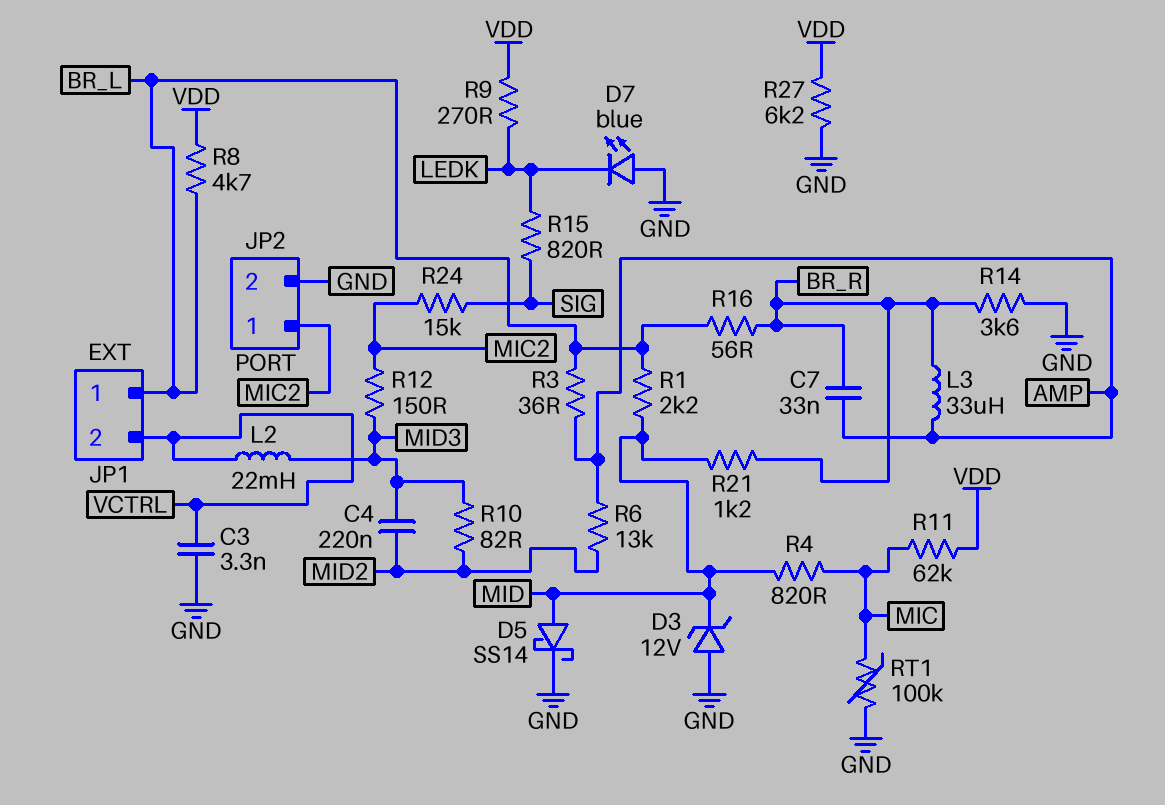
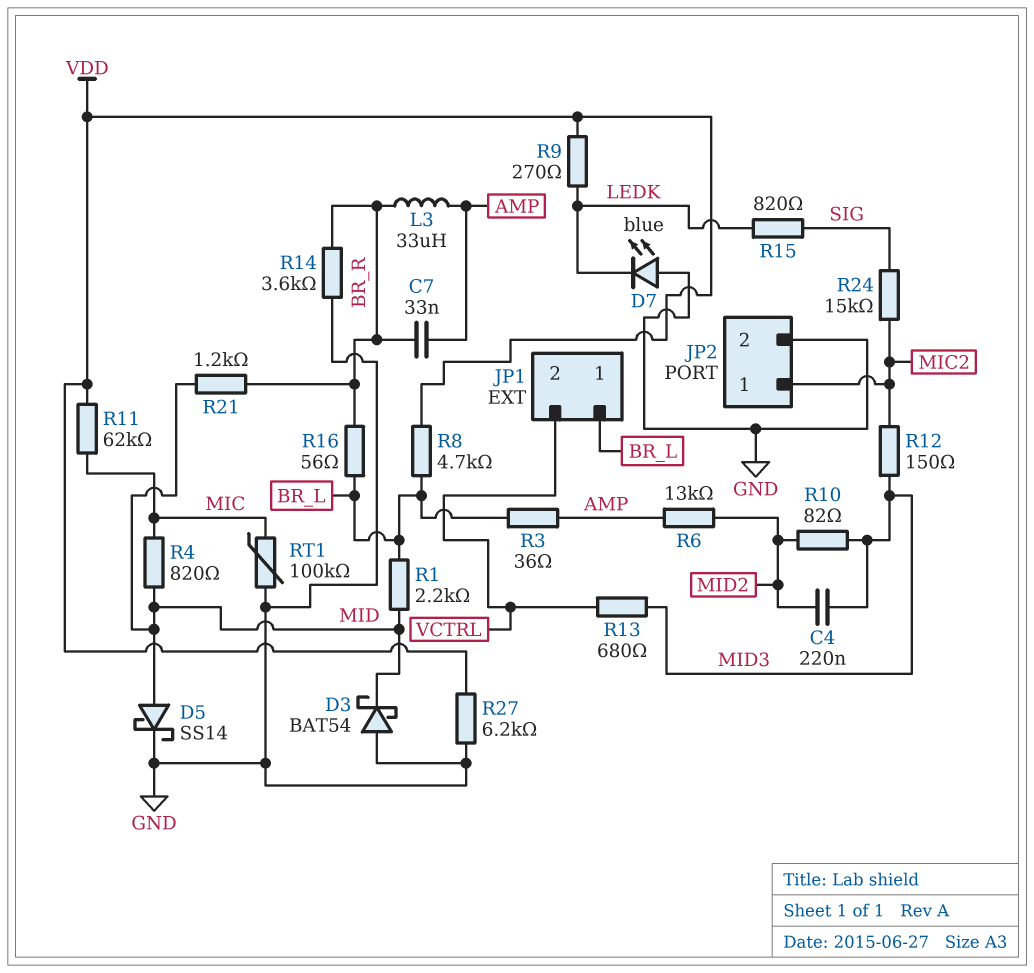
C3: 3.3nF (GND, VCTRL) -> none
D3: zener 12V (A GND, K MID) -> schottky BAT54 (A GND, K MID)
L2: 22mH (MID3, VCTRL) -> none
R13: none -> 680 (MID3, VCTRL)

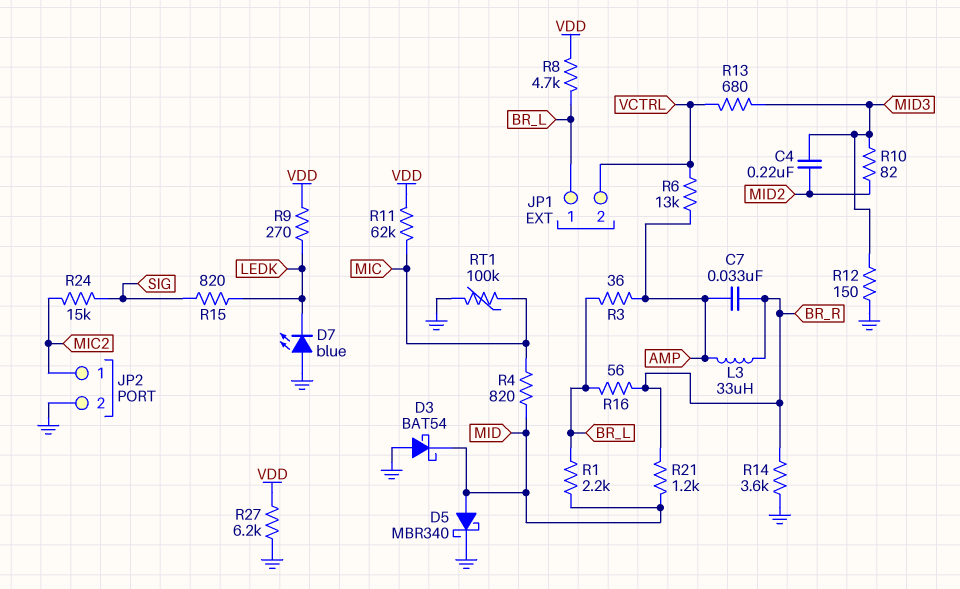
D5: schottky SS14 (A MID, K GND) -> schottky MBR340 (A MID, K GND)
R6: 13k (AMP, MID2) -> 13k (AMP, VCTRL)
R12: 150 (MIC2, MID3) -> 150 (GND, MID3)

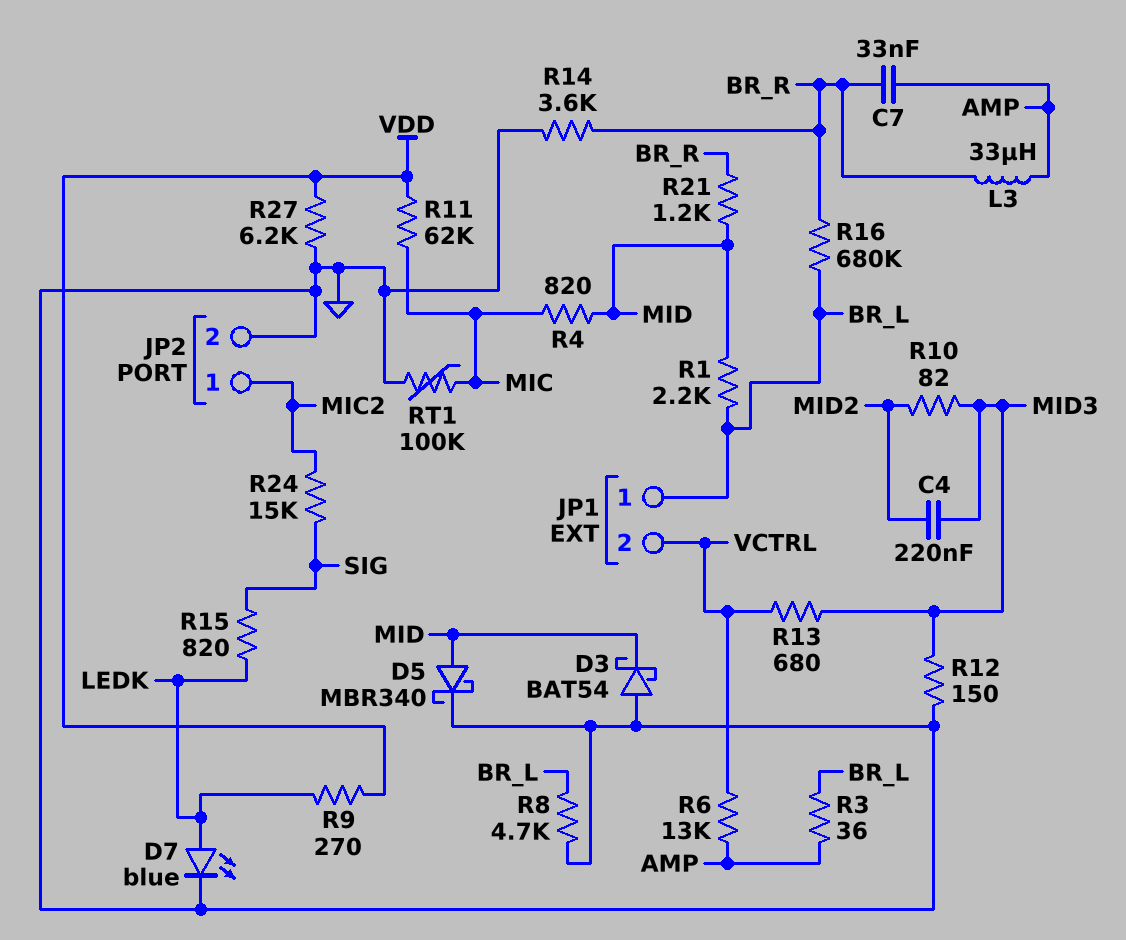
D7: LED blue (A GND, K LEDK) -> LED blue (A LEDK, K GND)
R8: 4.7k (BR_L, VDD) -> 4.7k (BR_L, GND)
R16: 56 (BR_L, BR_R) -> 680k (BR_L, BR_R)

